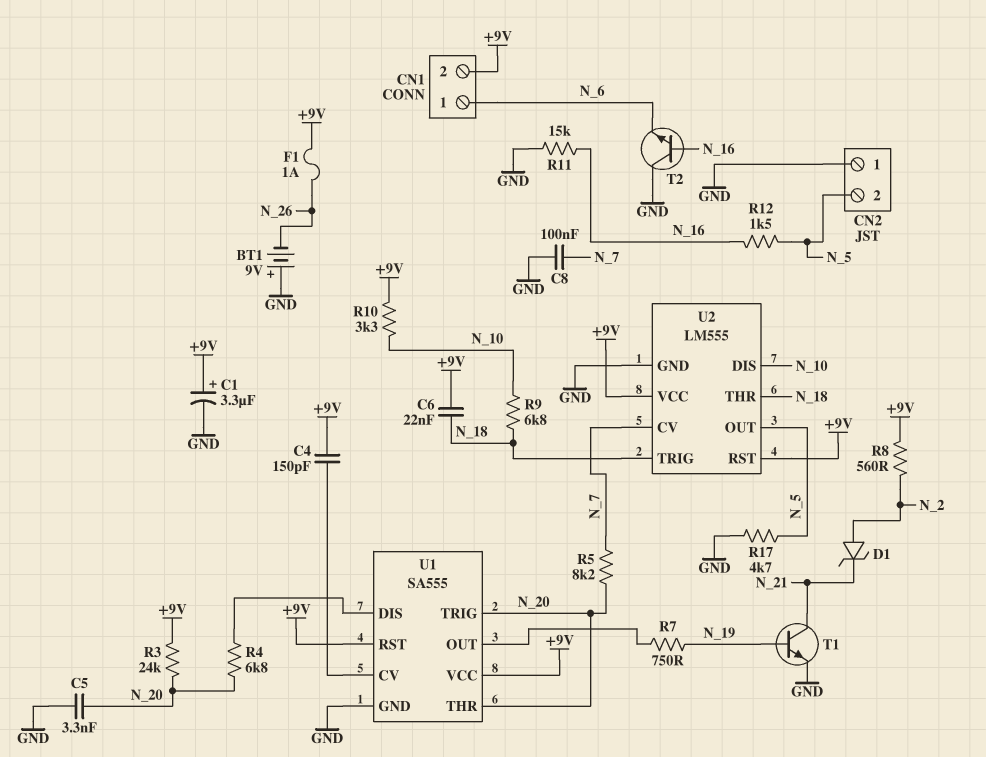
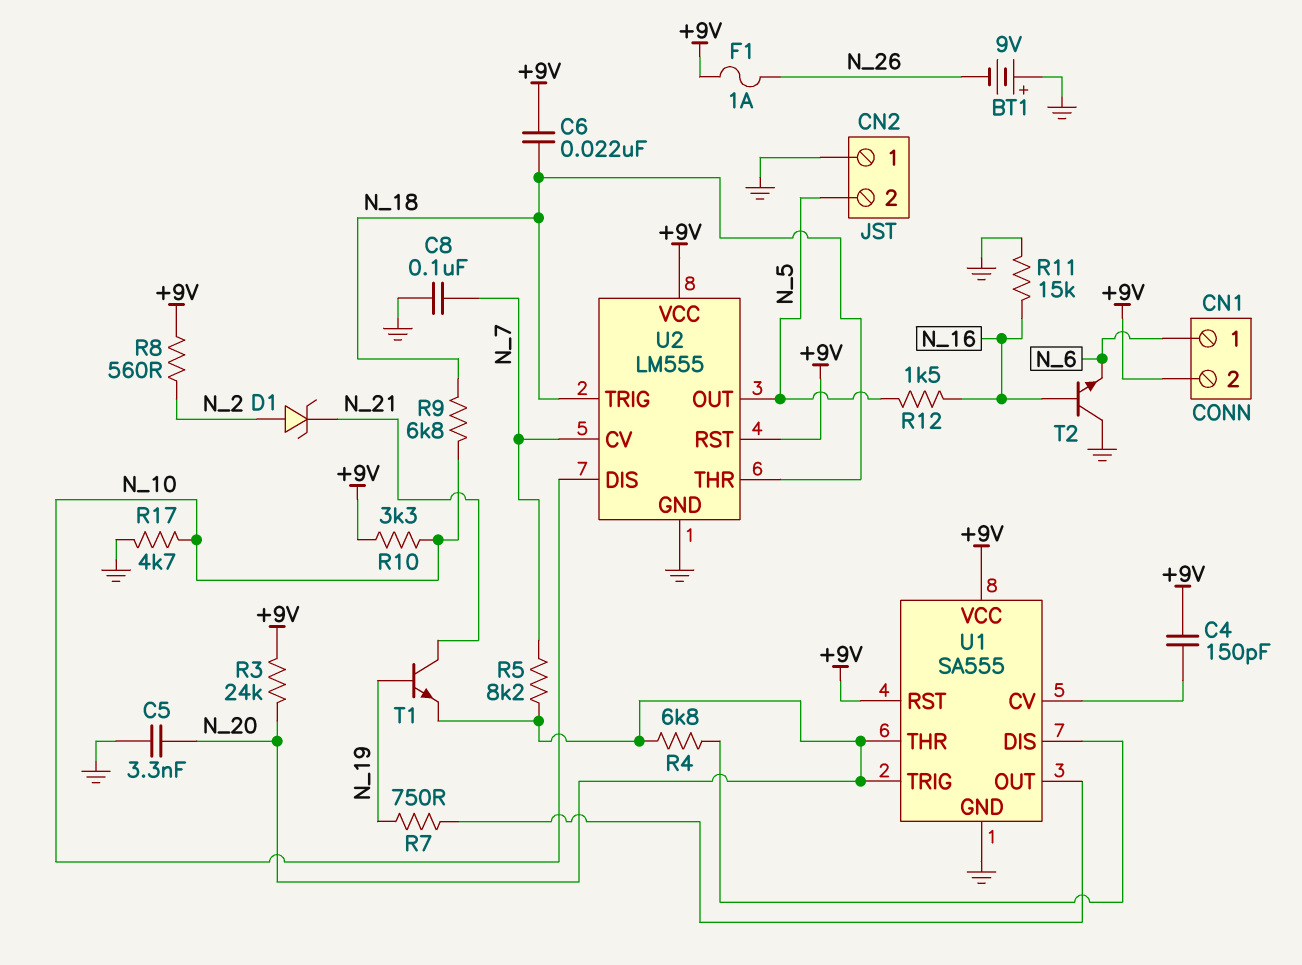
C1: 3.3uF (plus +9V, minus GND) -> none
R17: 4.7k (GND, N_5) -> 4.7k (GND, N_10)
T1: NPN (B N_19, C N_21, E GND) -> NPN (B N_19, C N_21, E N_20)

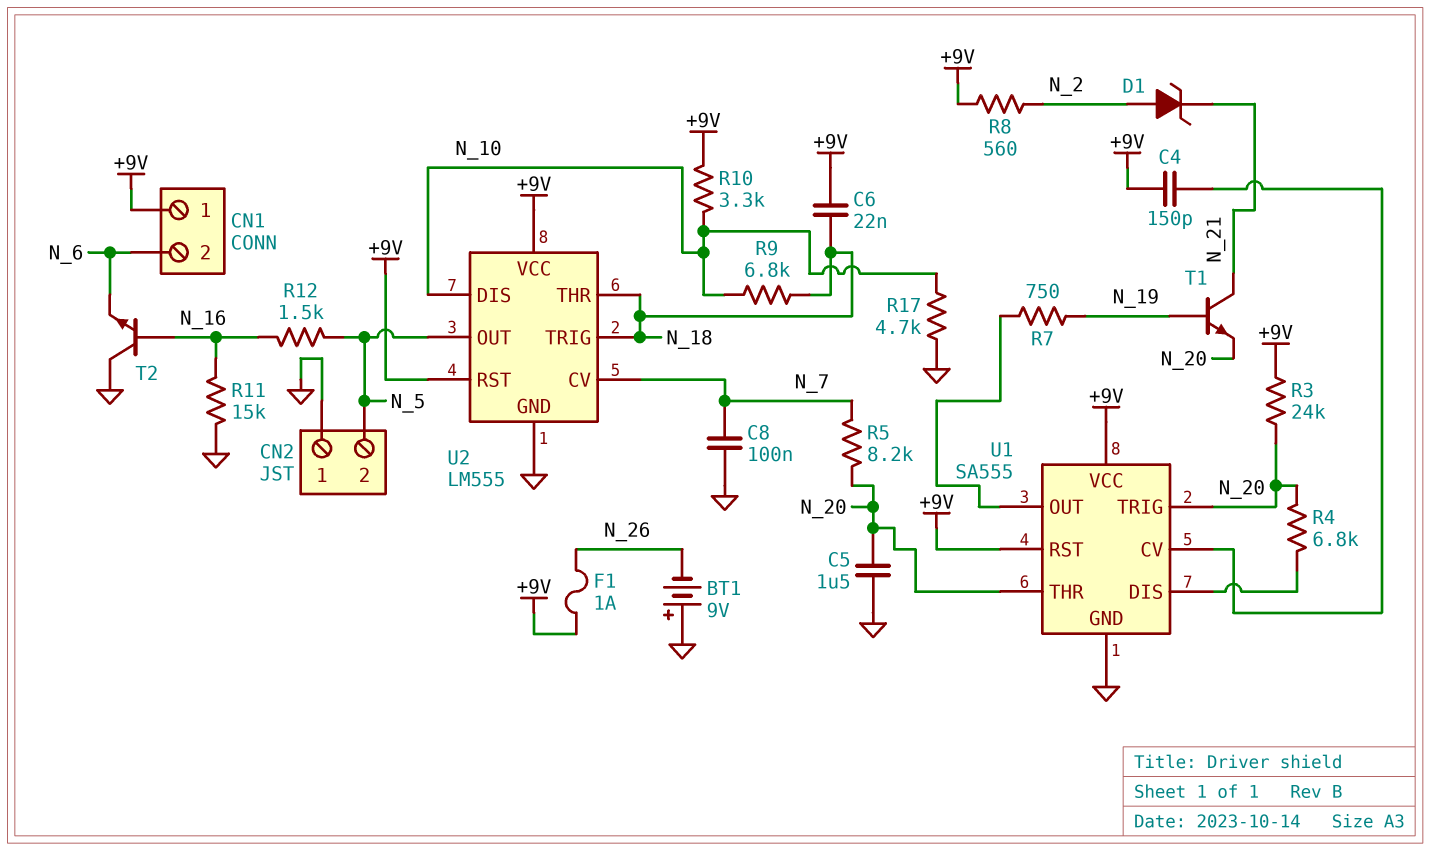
C5: 3.3nF (GND, N_20) -> 1.5uF (GND, N_20)
CN1 pin 1: N_6 -> +9V
CN1 pin 2: +9V -> N_6

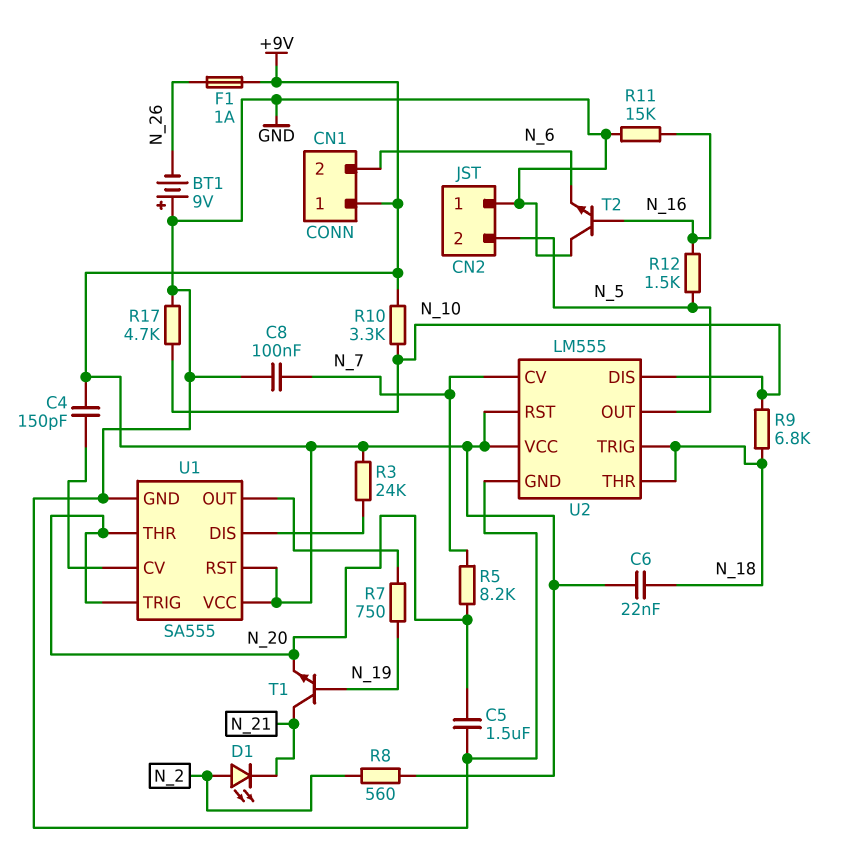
D1: zener (A N_2, K N_21) -> LED (A N_2, K N_21)
R3: 24k (+9V, N_20) -> 24k (+9V, U1/DIS)
R4: 6.8k (N_20, U1/DIS) -> none

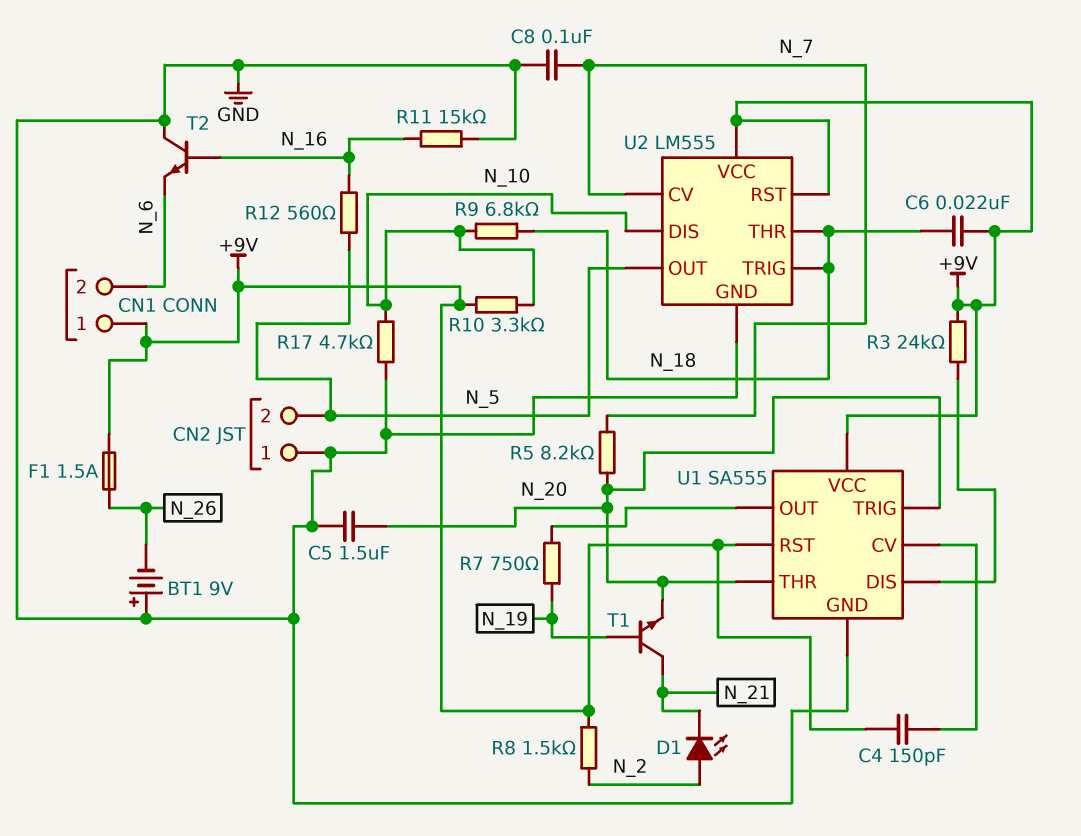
F1: 1A (+9V, N_26) -> 1.5A (+9V, N_26)
R8: 560 (+9V, N_2) -> 1.5k (+9V, N_2)
R12: 1.5k (N_5, N_16) -> 560 (N_5, N_16)

